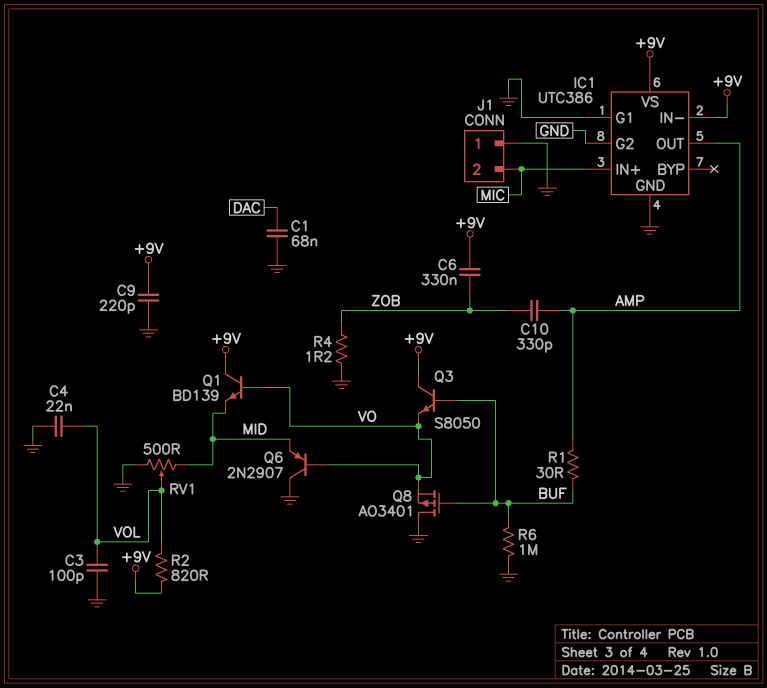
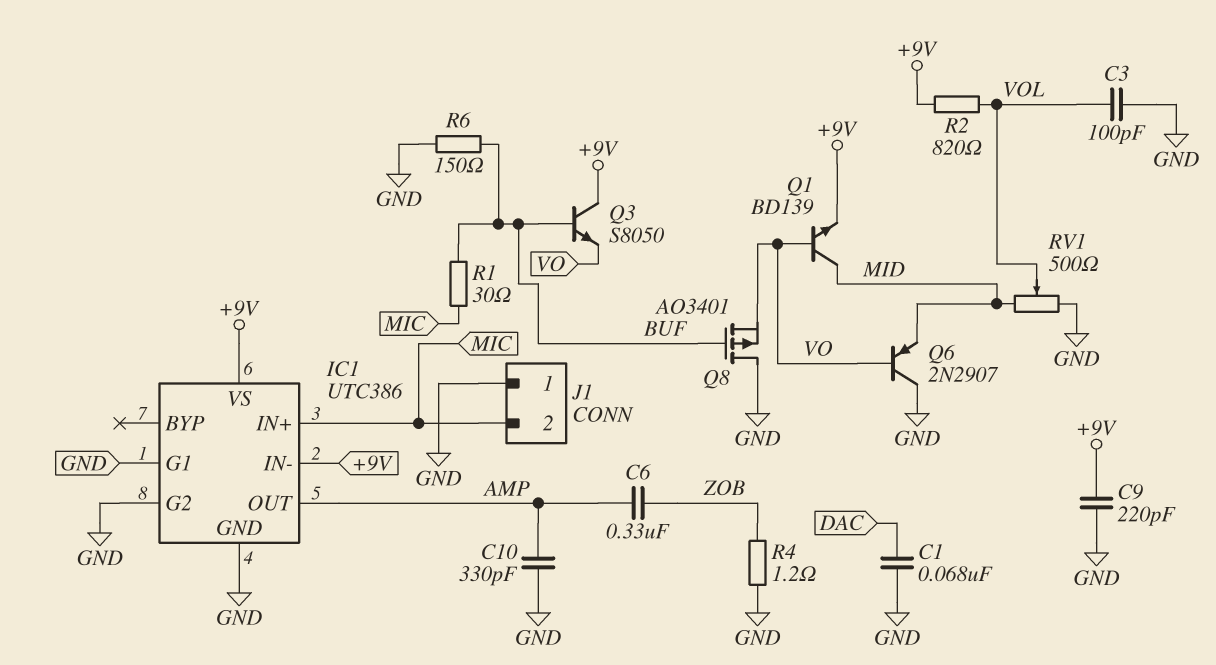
C4: 22nF (GND, VOL) -> none
C6: 330nF (+9V, ZOB) -> 330nF (AMP, ZOB)
C10: 330pF (AMP, ZOB) -> 330pF (AMP, GND)
Q1: NPN BD139 (B VO, C +9V, E MID) -> NPN BD139 (B VO, C MID, E +9V)
R1: 30 (AMP, BUF) -> 30 (BUF, MIC)
R6: 1M (BUF, GND) -> 150 (BUF, GND)

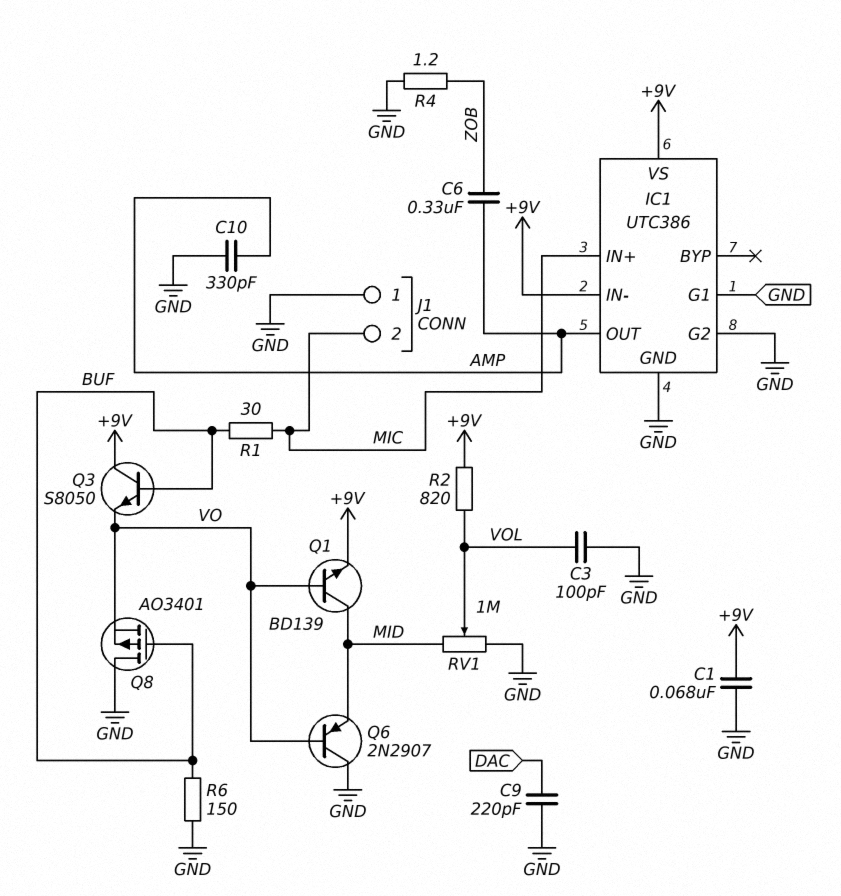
C1: 68nF (DAC, GND) -> 68nF (+9V, GND)
C9: 220pF (+9V, GND) -> 220pF (DAC, GND)
RV1: 500 (GND, MID, wiper VOL) -> 1M (GND, MID, wiper VOL)

